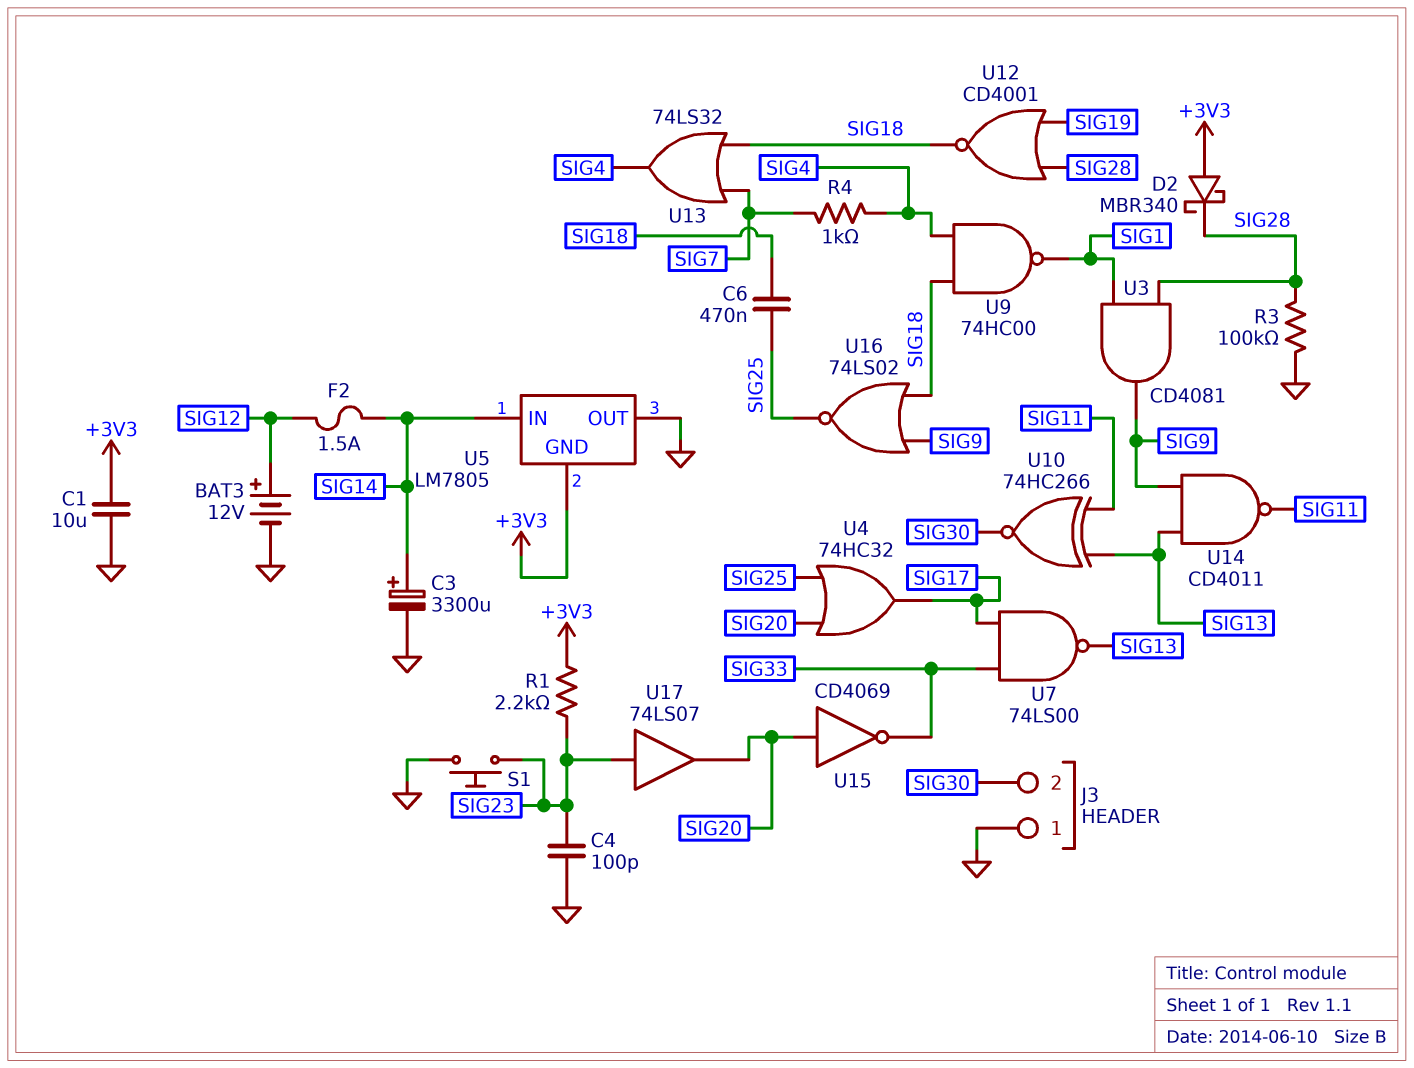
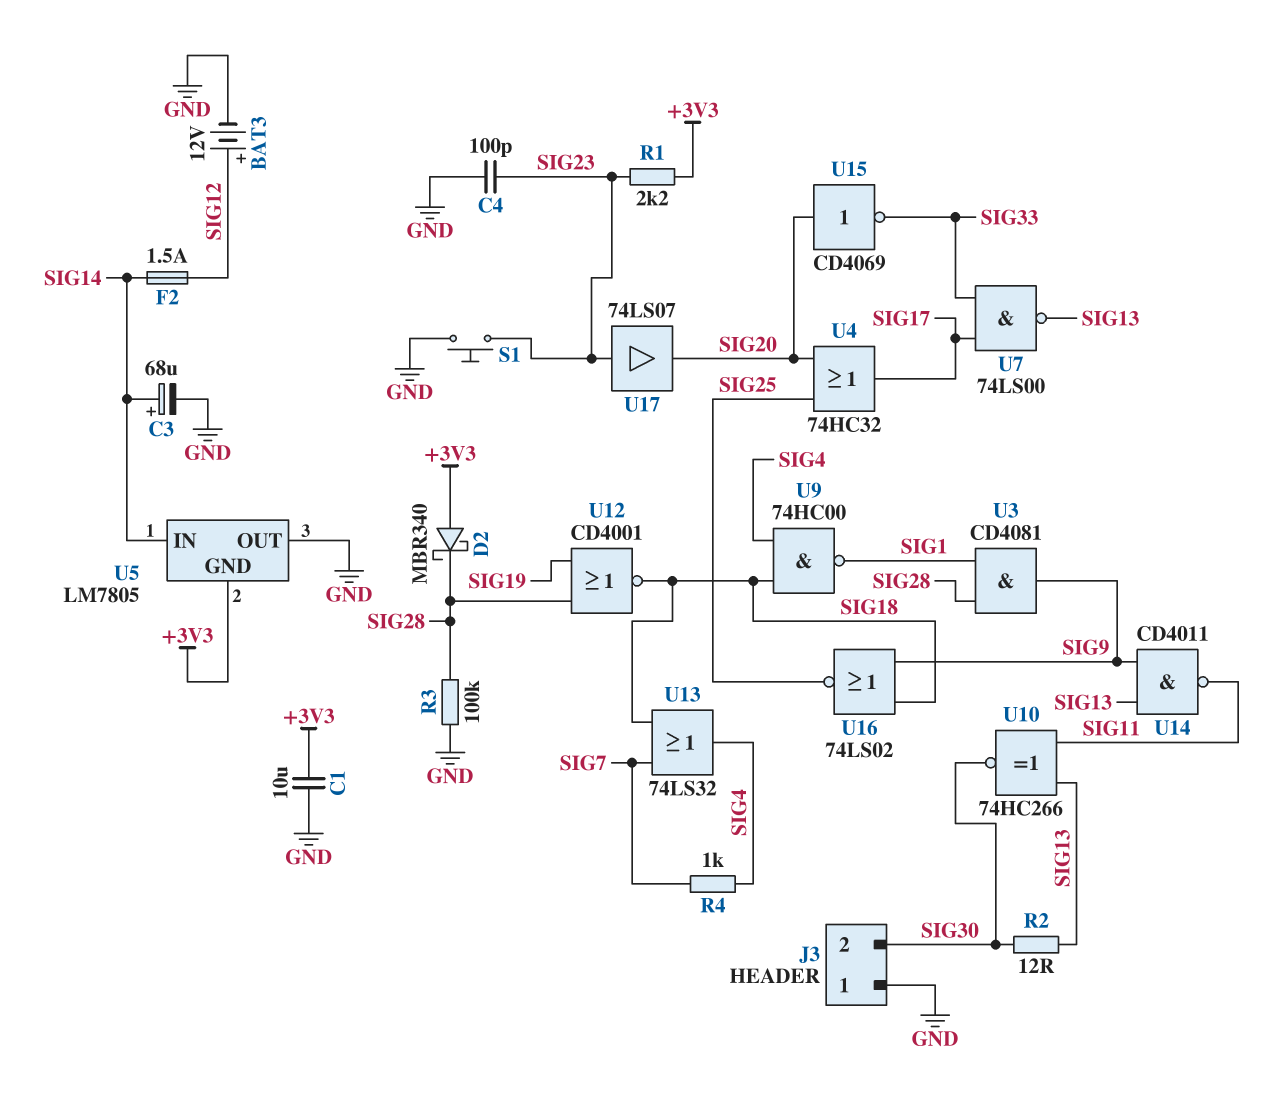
C3: 3300uF (plus SIG14, minus GND) -> 68uF (plus SIG14, minus GND)
C6: 470nF (SIG18, SIG25) -> none
R2: none -> 12 (SIG13, SIG30)

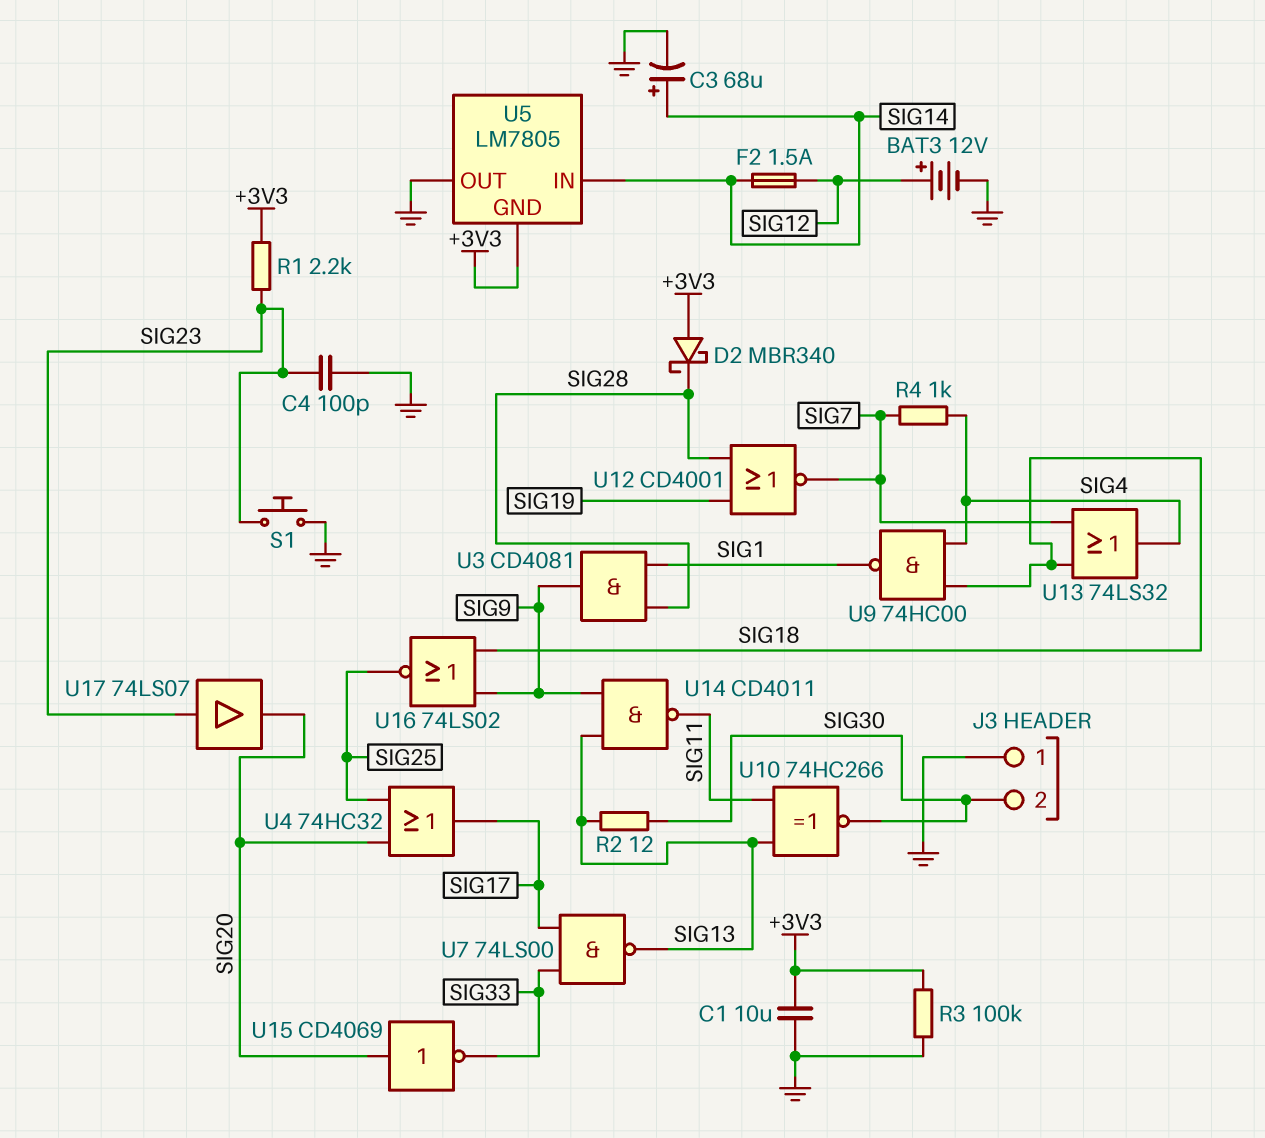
R3: 100k (GND, SIG28) -> 100k (+3V3, GND)
U12: NOR CD4001 (in SIG19, in SIG28, out SIG18) -> NOR CD4001 (in SIG19, in SIG28, out SIG7)

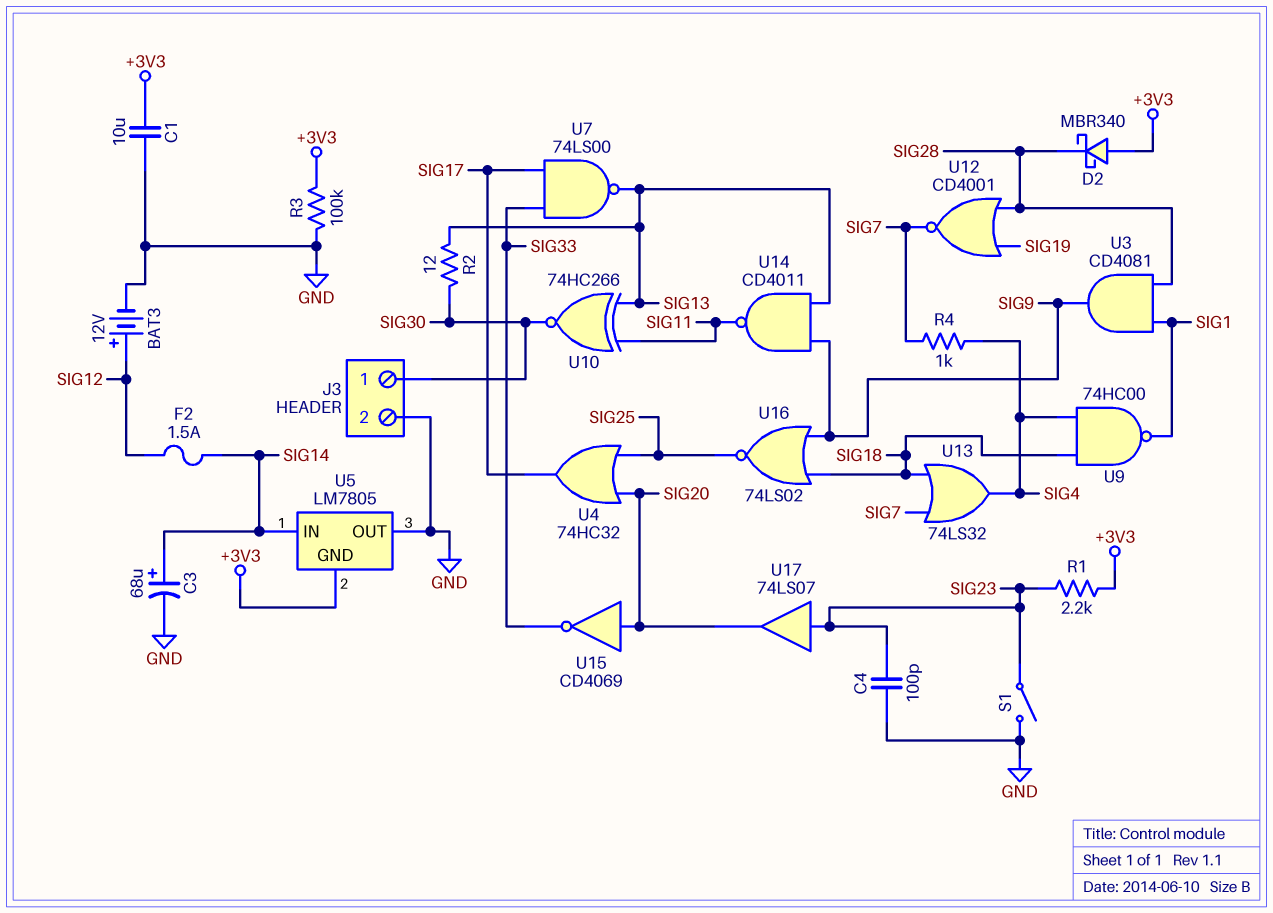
J3 pin 1: GND -> SIG30
J3 pin 2: SIG30 -> GND
S1: button (GND, SIG23) -> switch (GND, SIG23)

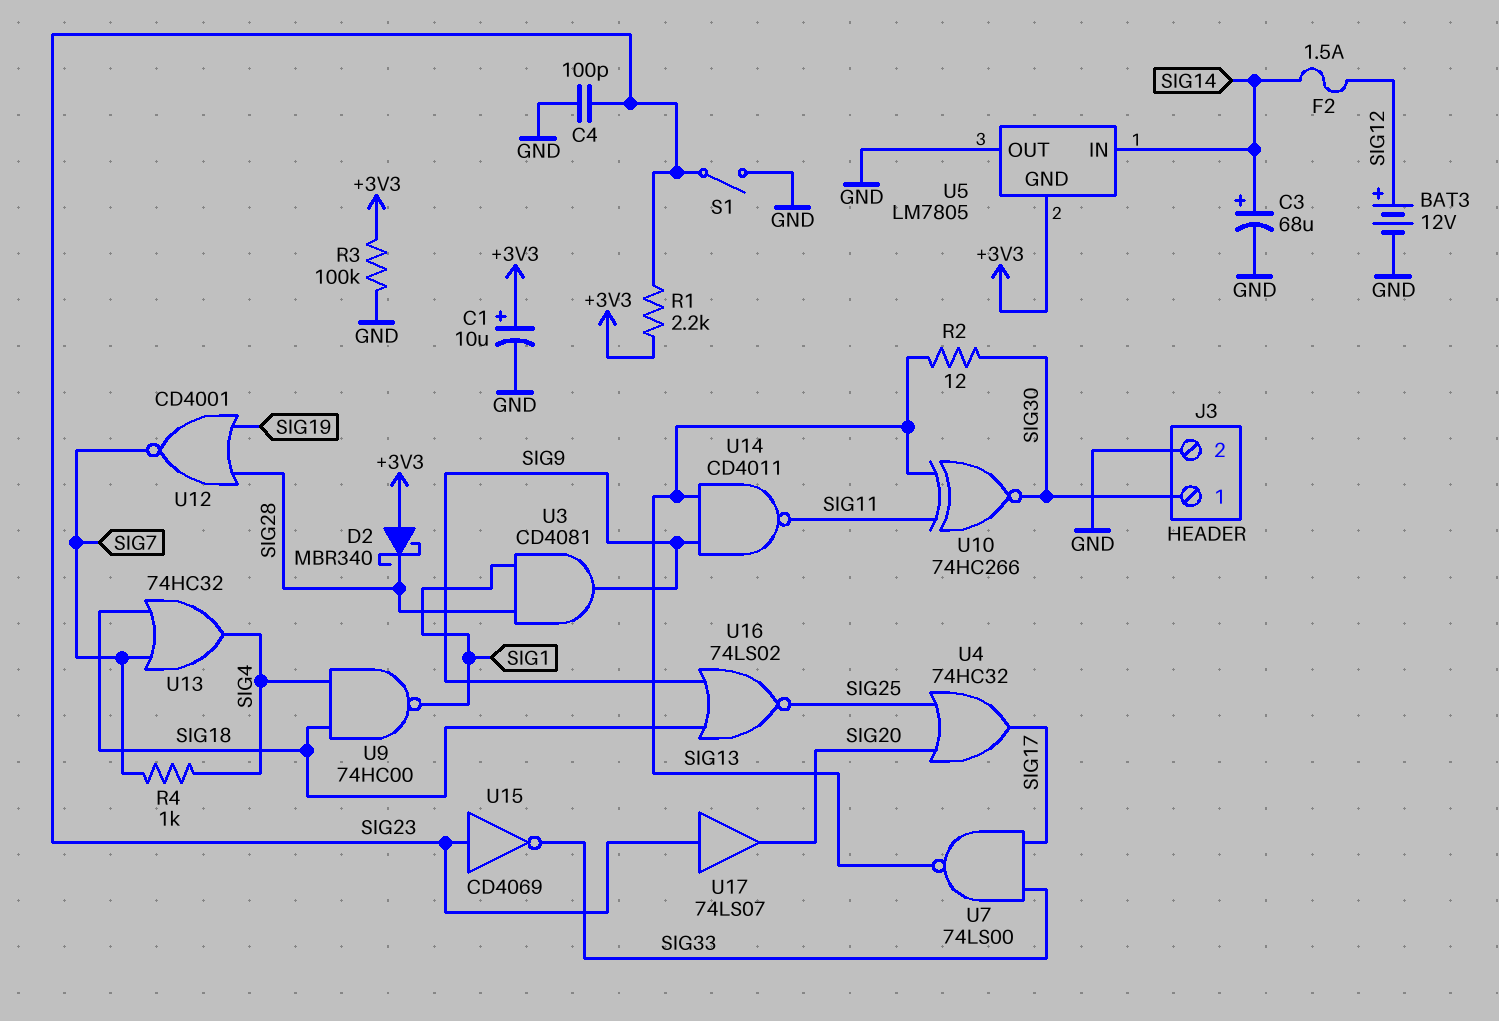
C1: 10uF (+3V3, GND) -> 10uF (plus +3V3, minus GND)
U13: OR 74LS32 (in SIG7, in SIG18, out SIG4) -> OR 74HC32 (in SIG7, in SIG18, out SIG4)
U15: NOT CD4069 (in SIG20, out SIG33) -> NOT CD4069 (in SIG23, out SIG33)

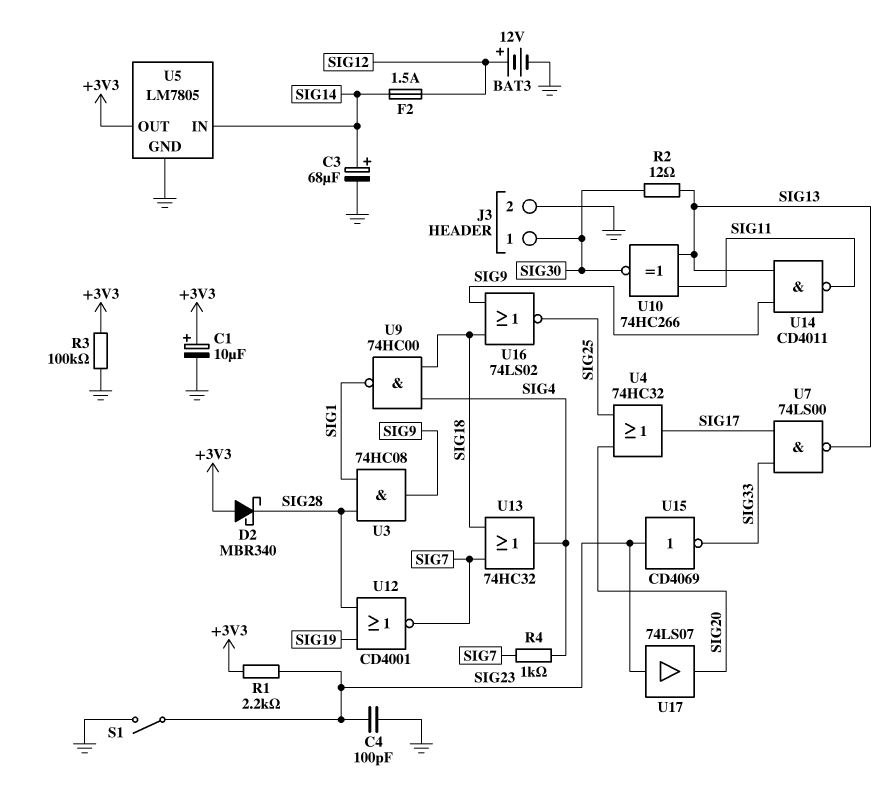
U3: AND CD4081 (in SIG1, in SIG28, out SIG9) -> AND 74HC08 (in SIG1, in SIG28, out SIG9)
U5 pin GND: +3V3 -> GND
U5 pin OUT: GND -> +3V3

